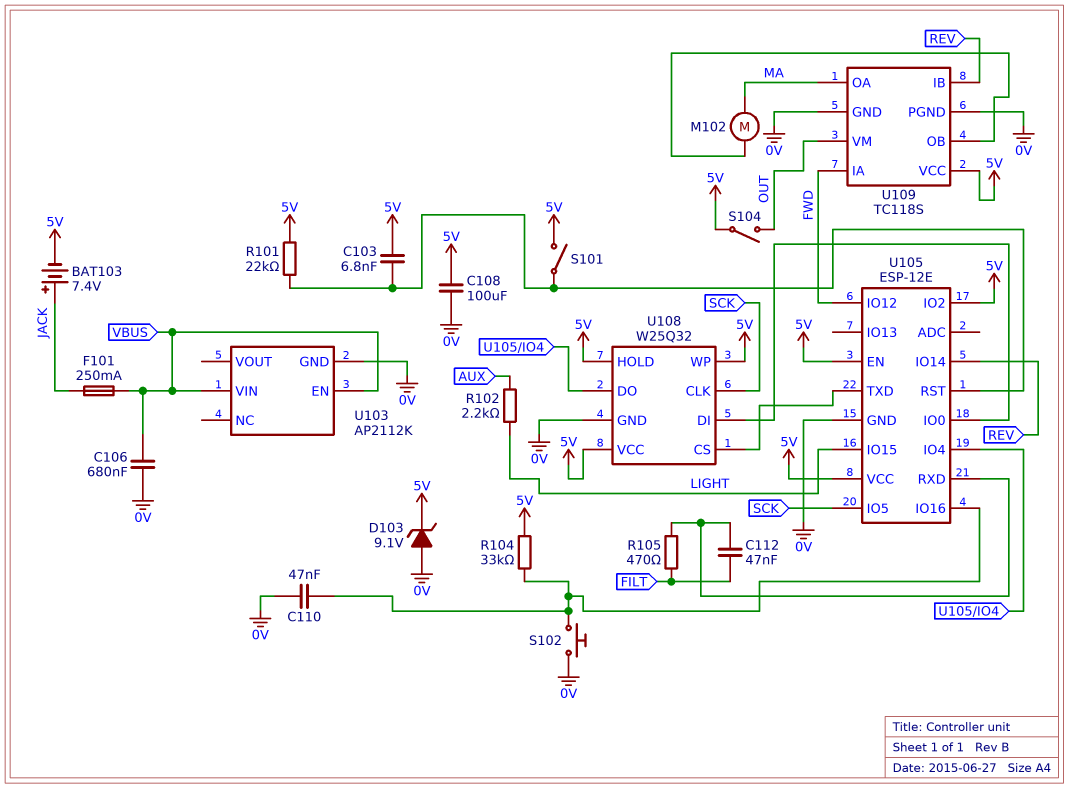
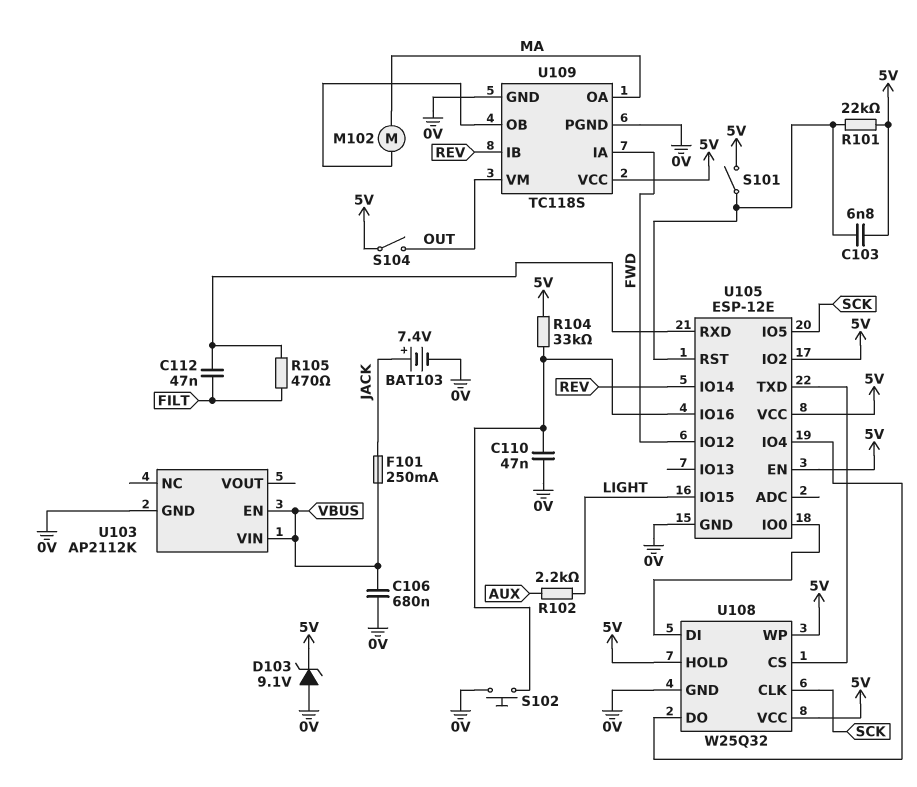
BAT103: 7.4V (plus JACK, minus 5V) -> 7.4V (plus JACK, minus 0V)
C108: 100uF (0V, 5V) -> none

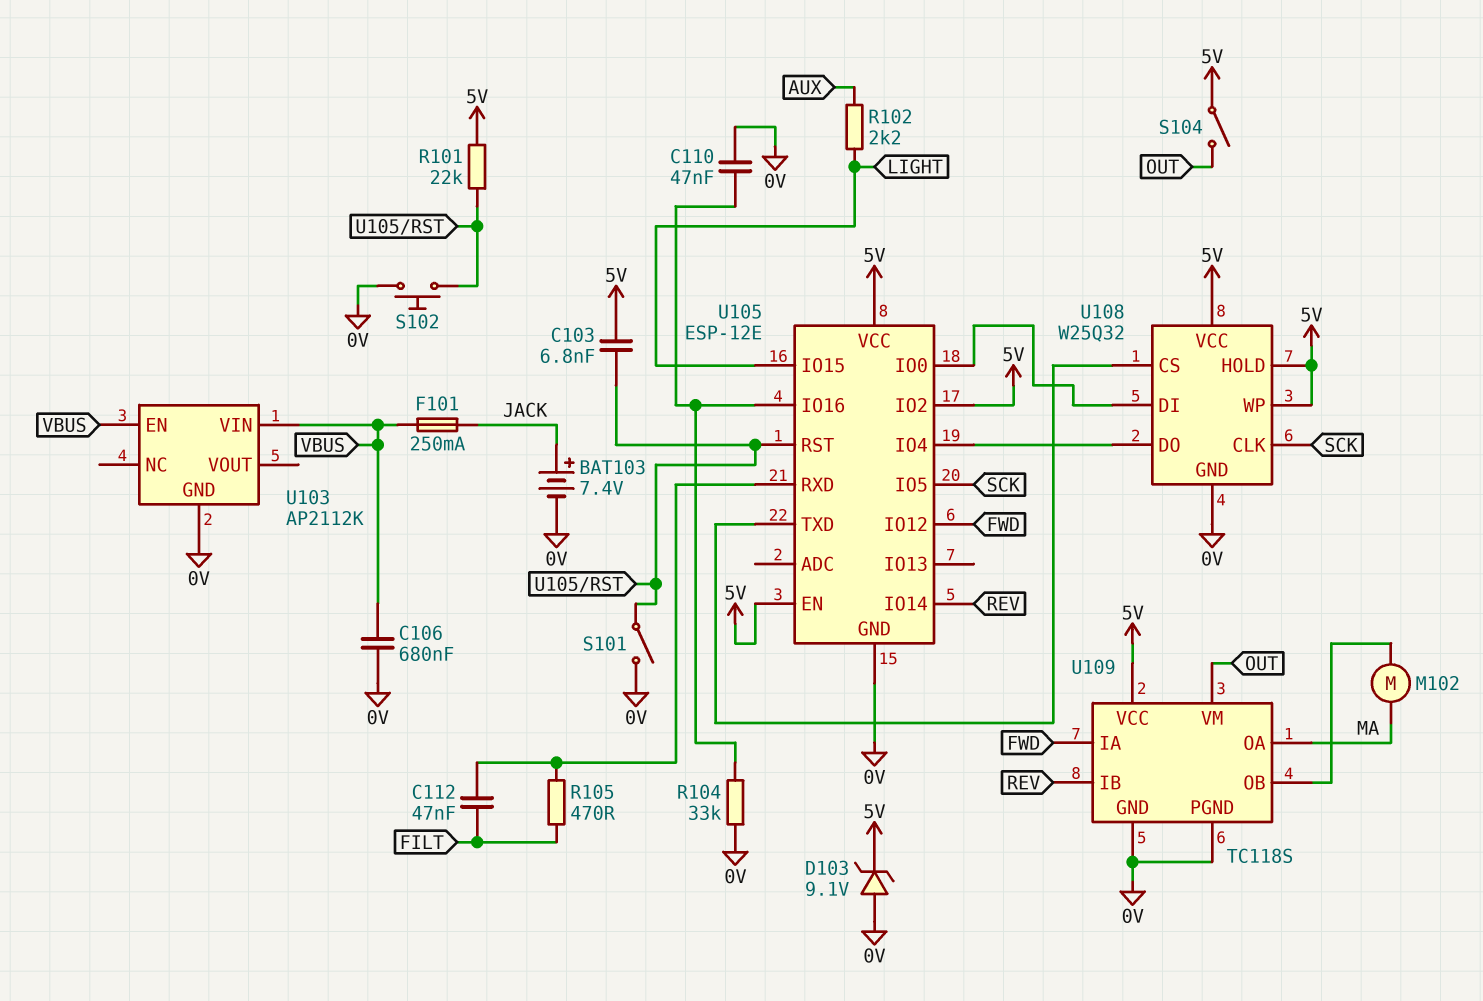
R104: 33k (5V, U105/IO16) -> 33k (0V, U105/IO16)
S101: switch (5V, U105/RST) -> switch (0V, U105/RST)
S102: button (0V, U105/IO16) -> button (0V, U105/RST)

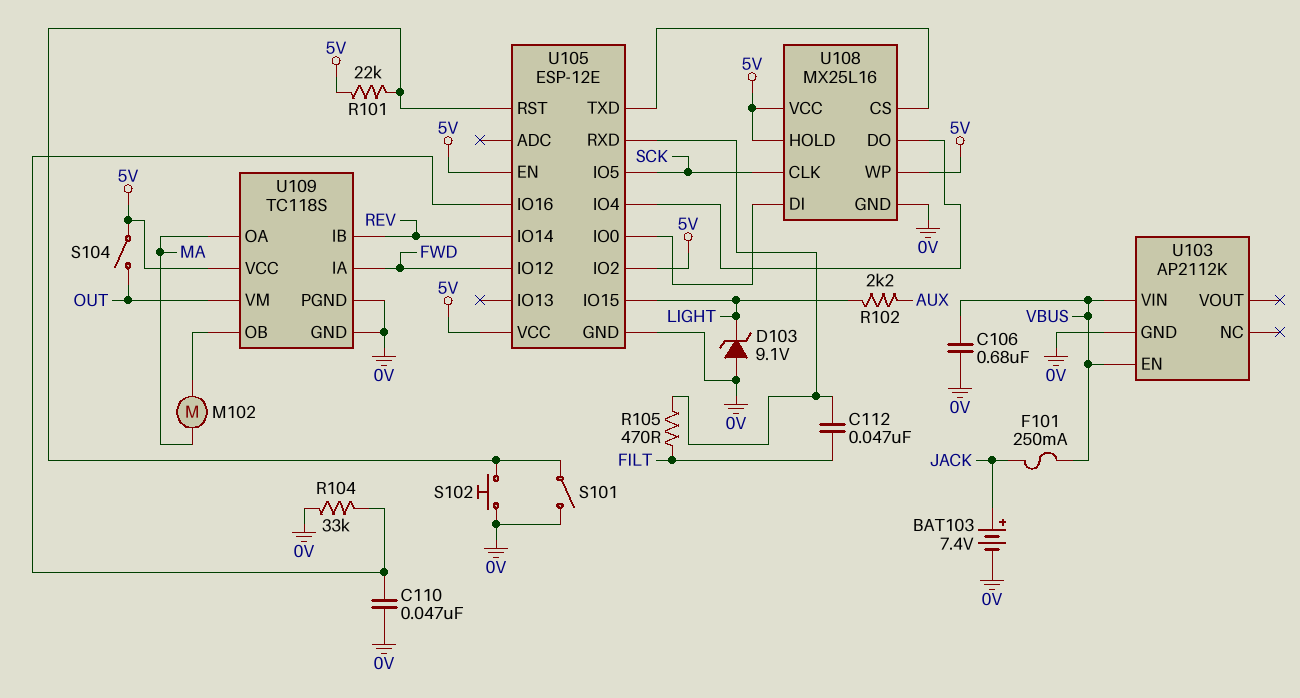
C103: 6.8nF (5V, U105/RST) -> none
D103: zener 9.1V (A 0V, K 5V) -> zener 9.1V (A 0V, K LIGHT)
U108: W25Q32 -> MX25L16

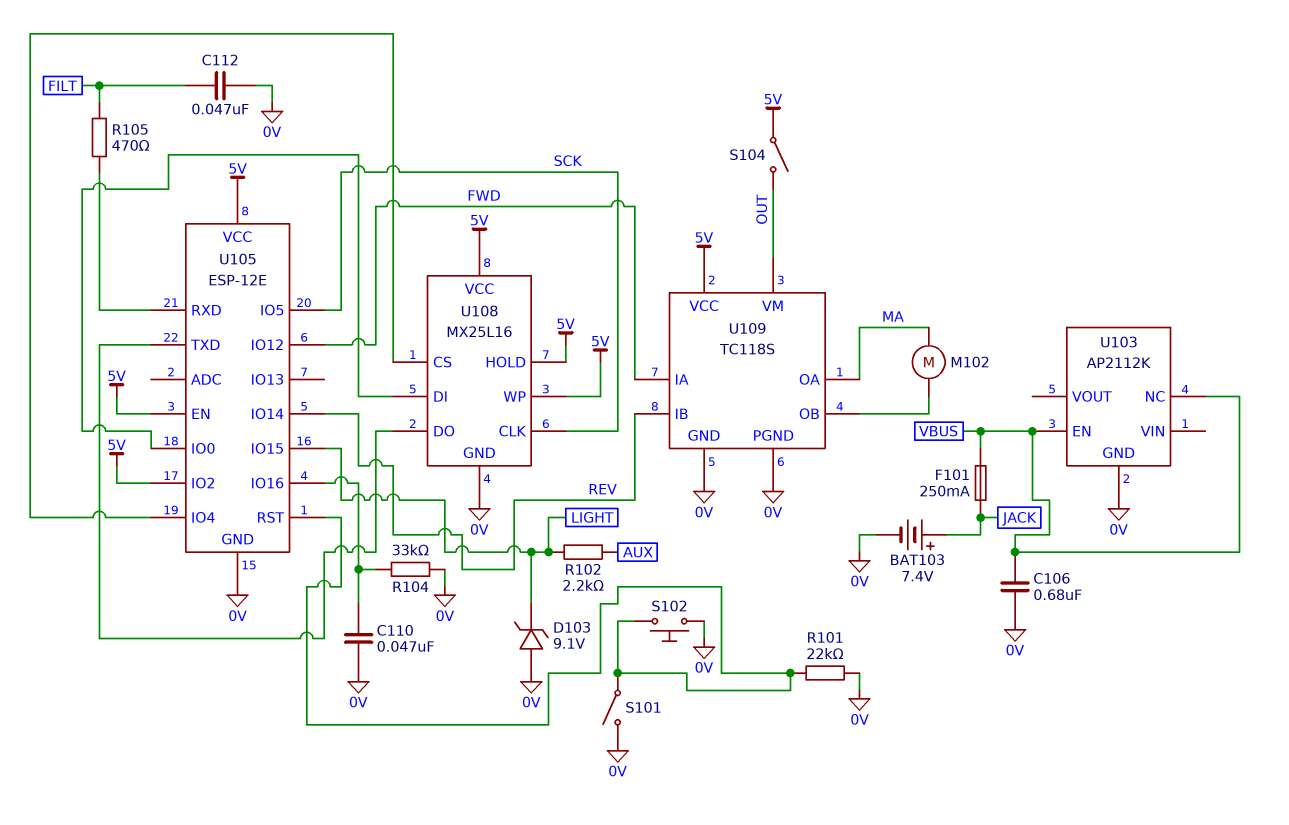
C112: 47nF (FILT, U105/RXD) -> 47nF (0V, FILT)
R101: 22k (5V, U105/RST) -> 22k (0V, U105/RST)
U103 pin NC: none -> VBUS
U103 pin VIN: VBUS -> none
U108 pin CS: U105/TXD -> U105/IO4
U108 pin DO: U105/IO4 -> U105/TXD

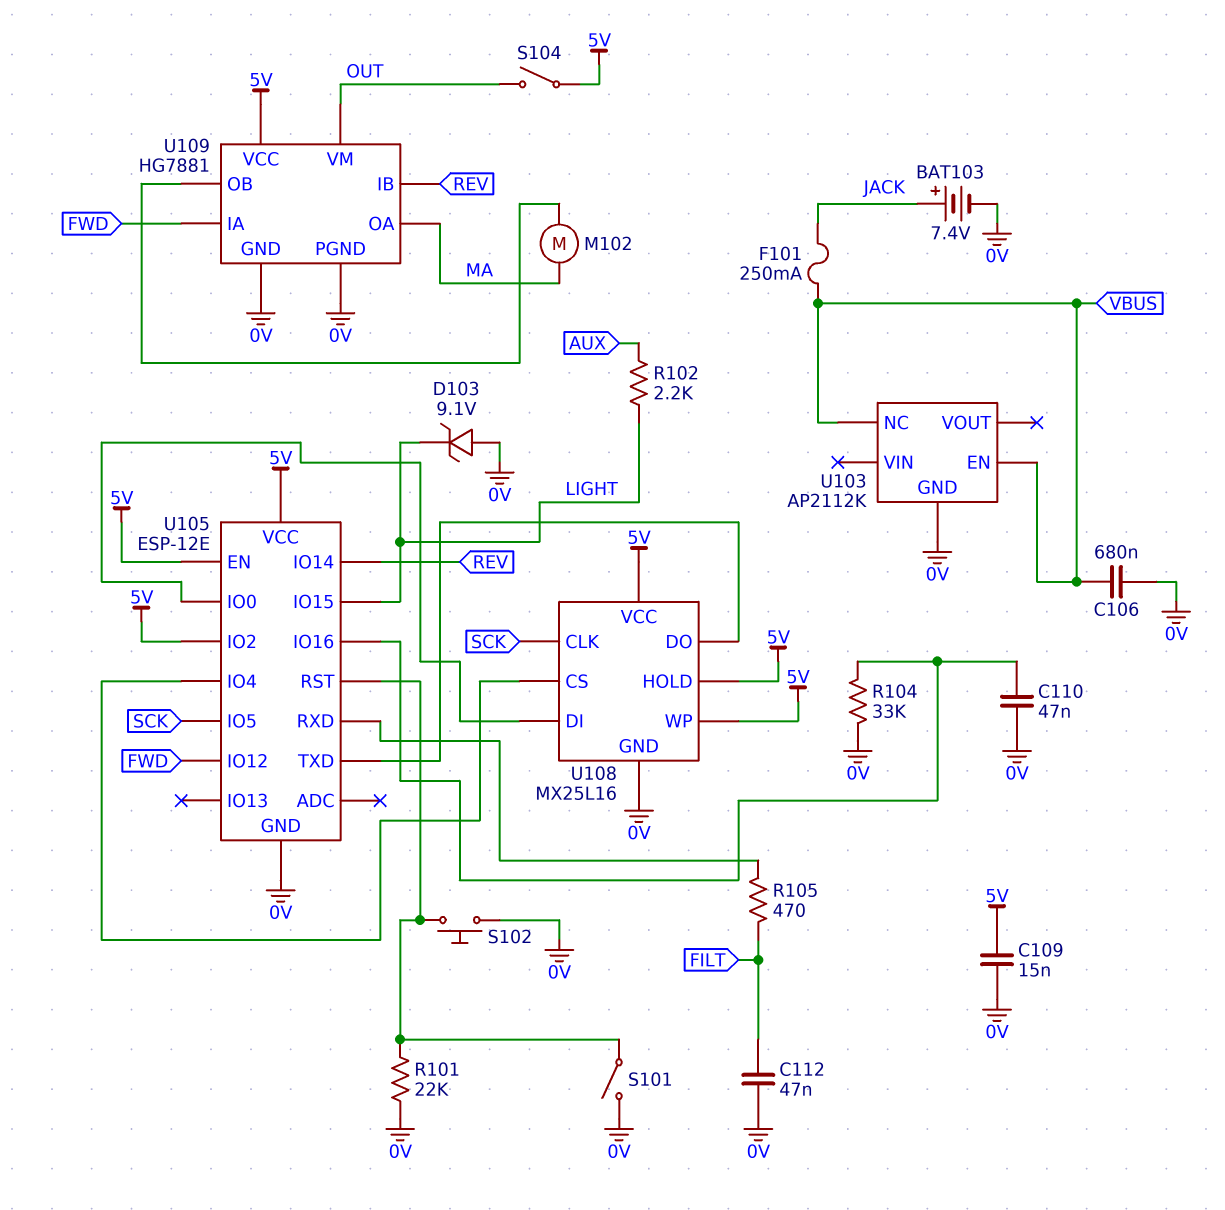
C109: none -> 15nF (0V, 5V)
U109: TC118S -> HG7881

